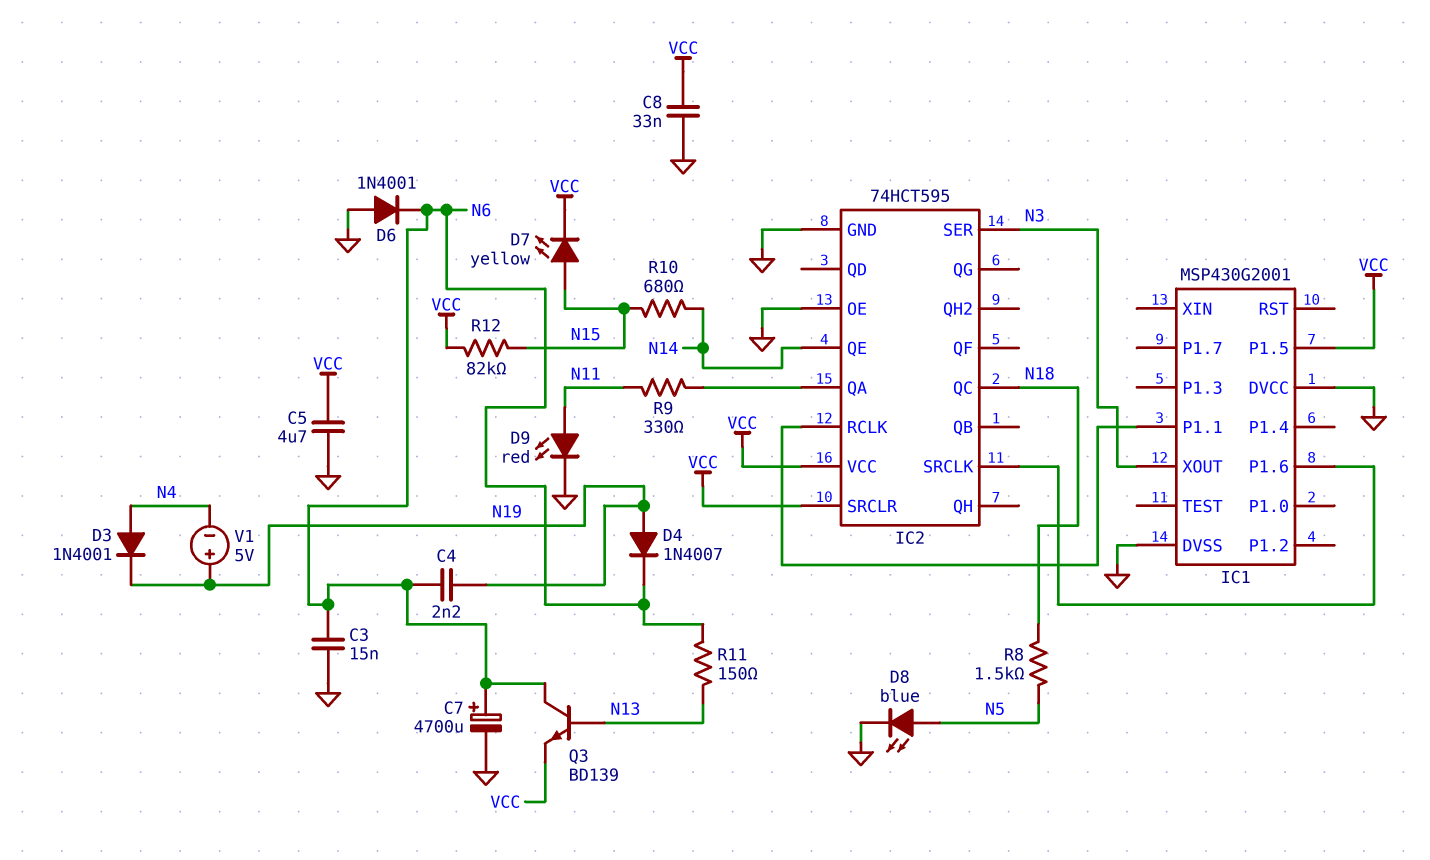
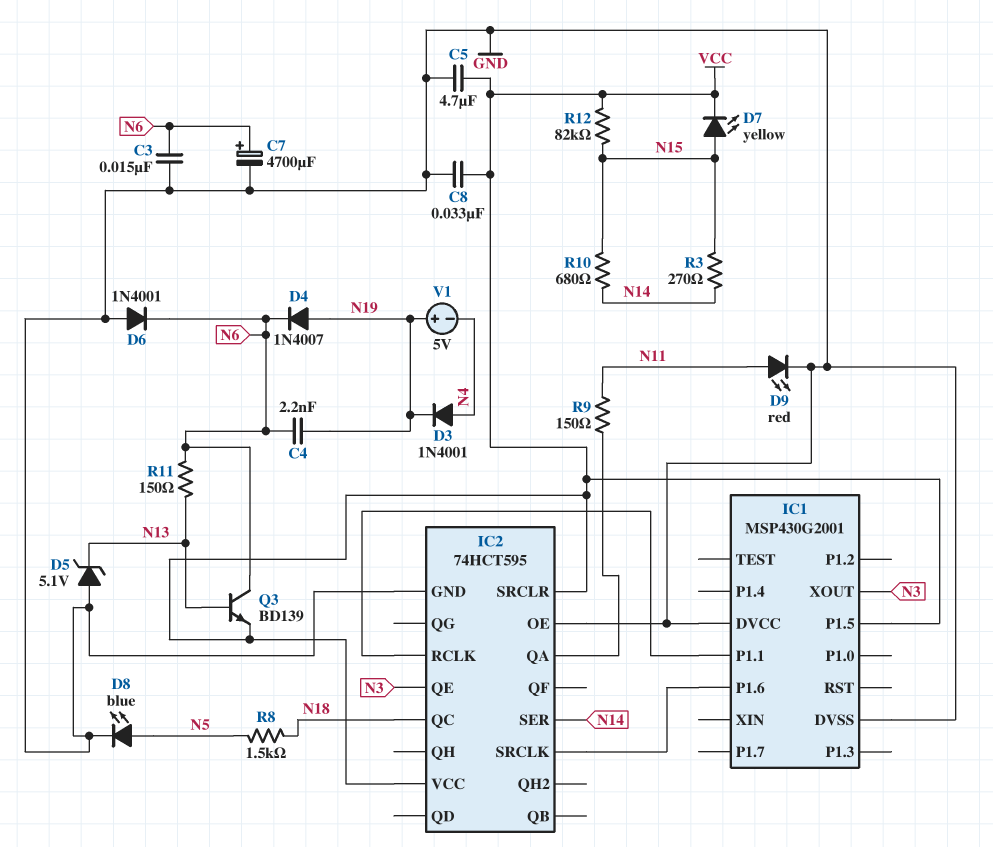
D5: none -> zener 5.1V (A GND, K N13)
IC2 pin QE: N14 -> N3
IC2 pin SER: N3 -> N14
R3: none -> 270 (N14, N15)
R9: 330 (IC2/QA, N11) -> 150 (IC2/QA, N11)

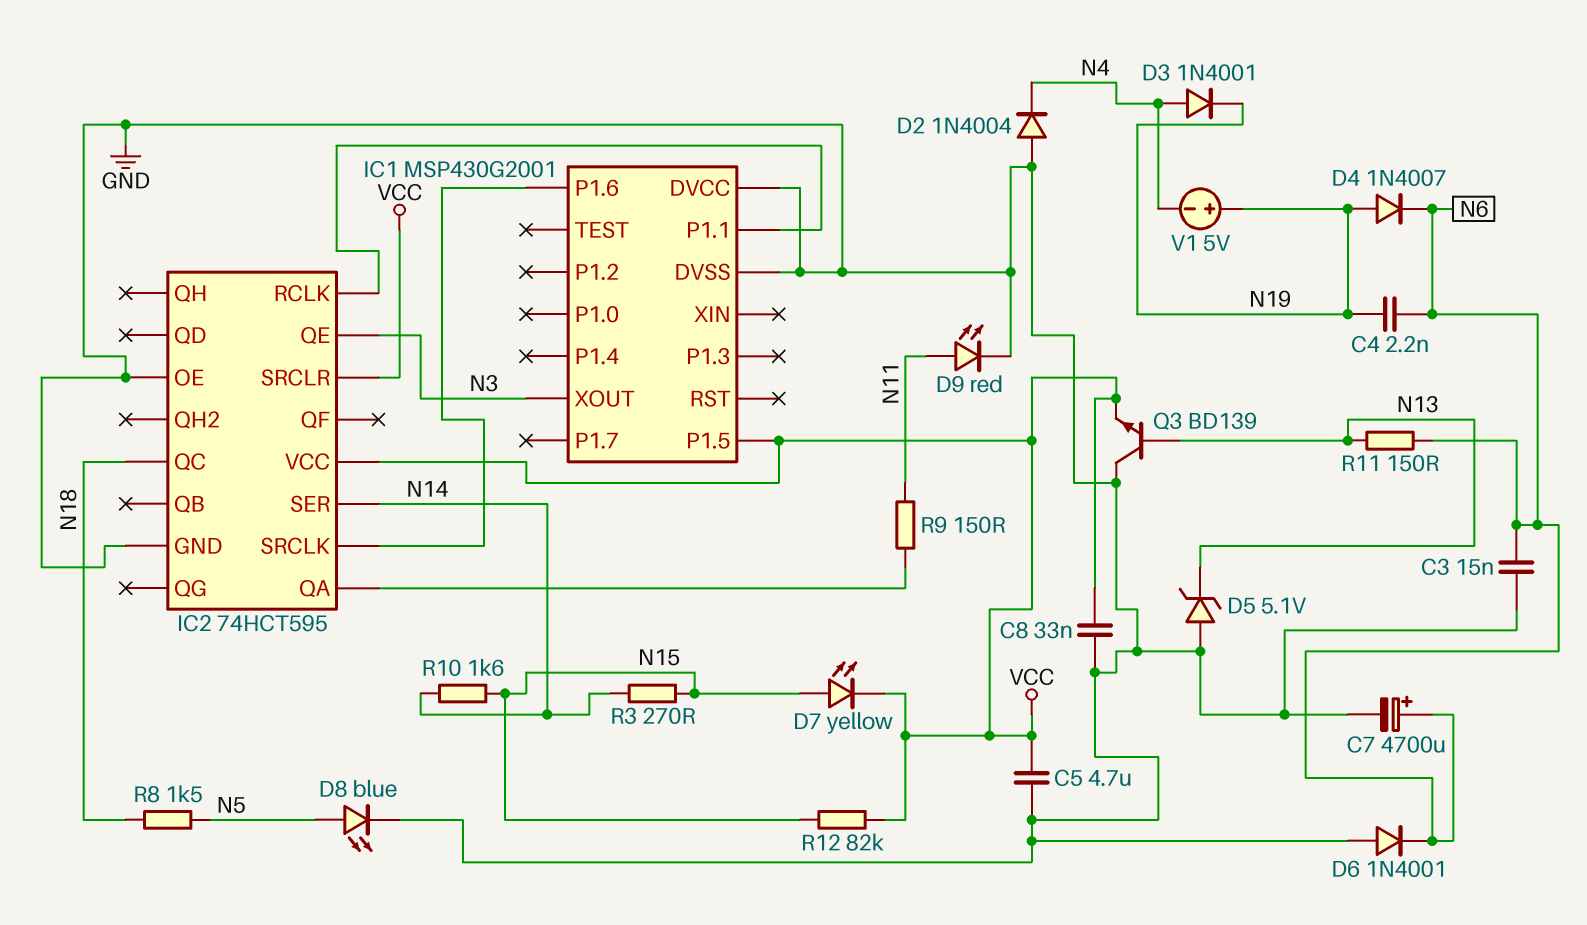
D2: none -> diode 1N4004 (A GND, K N4)
Q3: NPN BD139 (B N13, C N6, E VCC) -> NPN BD139 (B N13, C GND, E VCC)
R10: 680 (N14, N15) -> 1.6k (N14, N15)

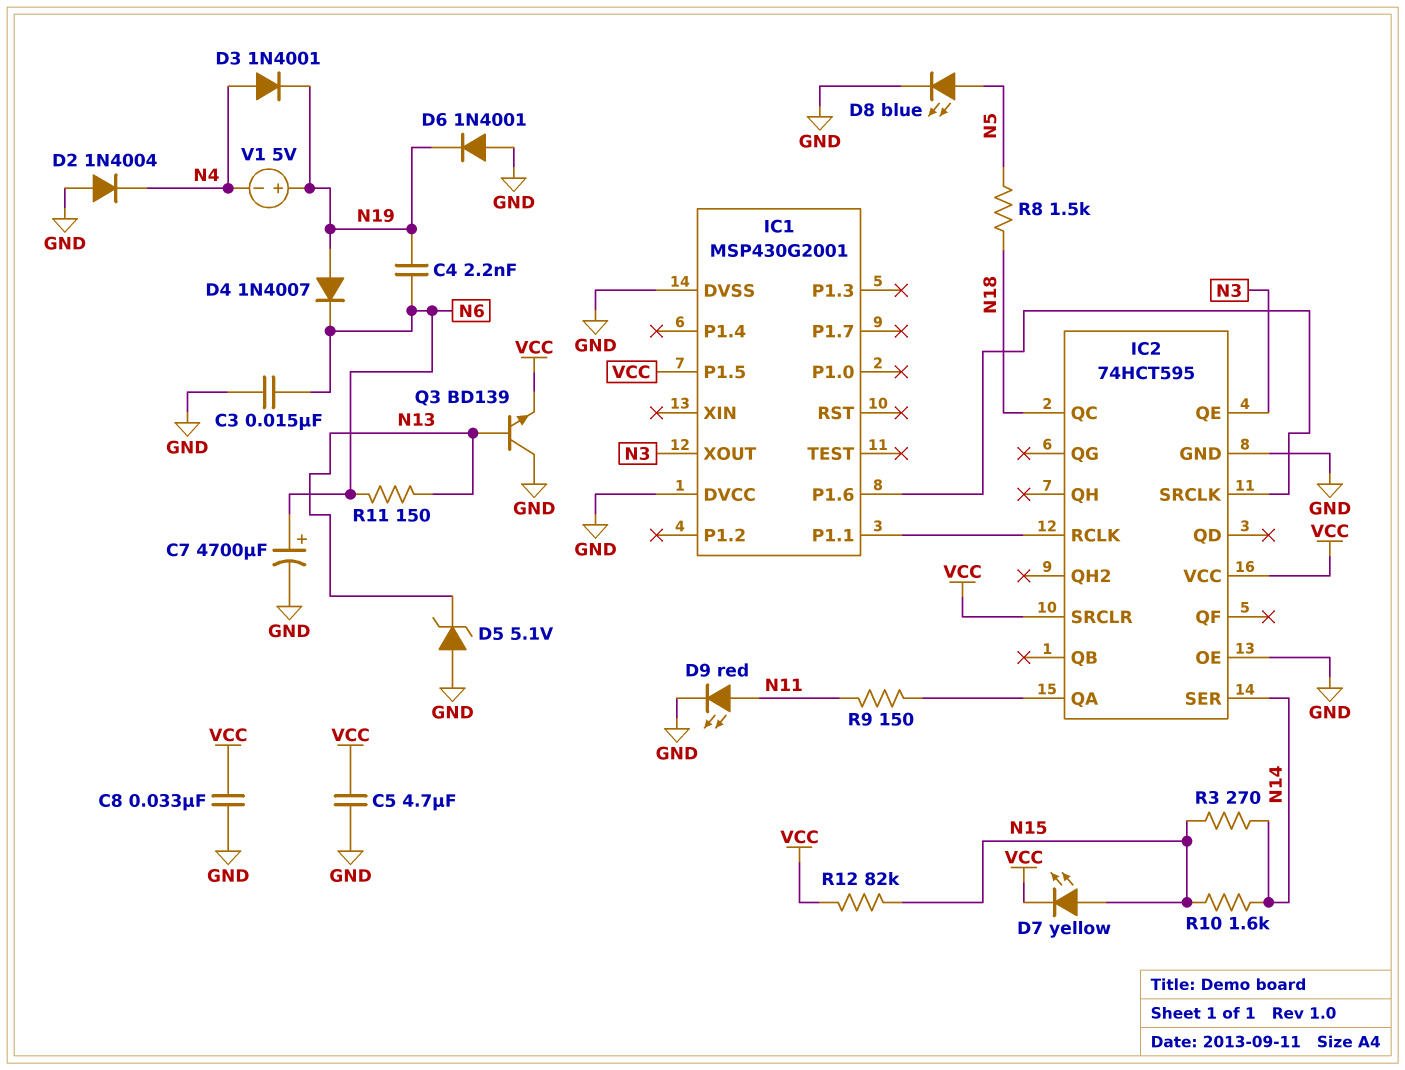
D6: diode 1N4001 (A GND, K N6) -> diode 1N4001 (A GND, K N19)

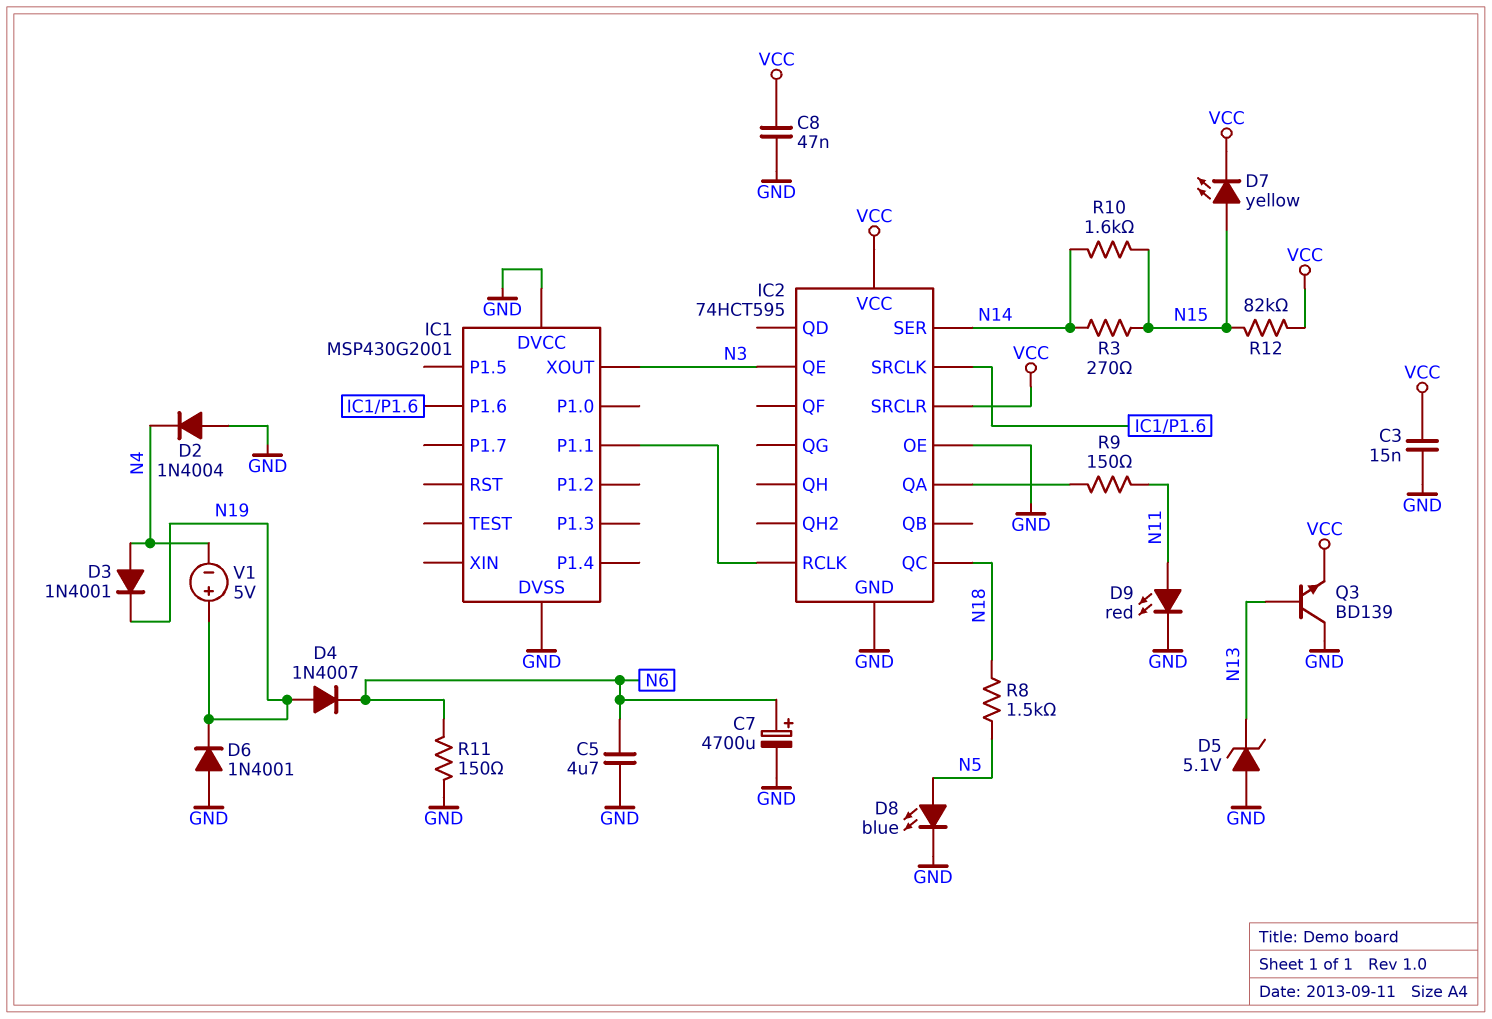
C3: 15nF (GND, N6) -> 15nF (GND, VCC)
C4: 2.2nF (N6, N19) -> none
C5: 4.7uF (GND, VCC) -> 4.7uF (GND, N6)
C8: 33nF (GND, VCC) -> 47nF (GND, VCC)
IC1 pin P1.5: VCC -> none
R11: 150 (N6, N13) -> 150 (GND, N6)

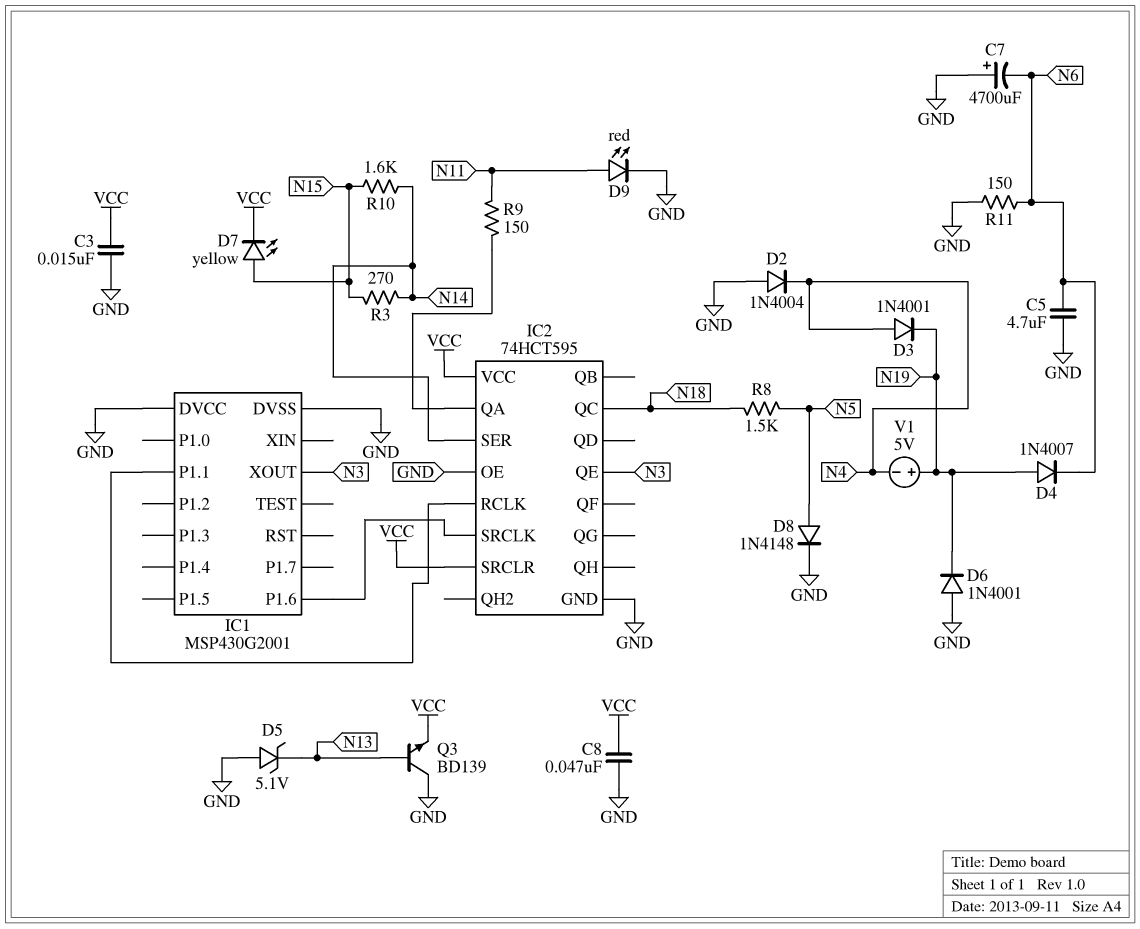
C7: 4700uF (plus N6, minus GND) -> 4700uF (plus GND, minus N6)
D8: LED blue (A N5, K GND) -> diode 1N4148 (A N5, K GND)
R12: 82k (N15, VCC) -> none

